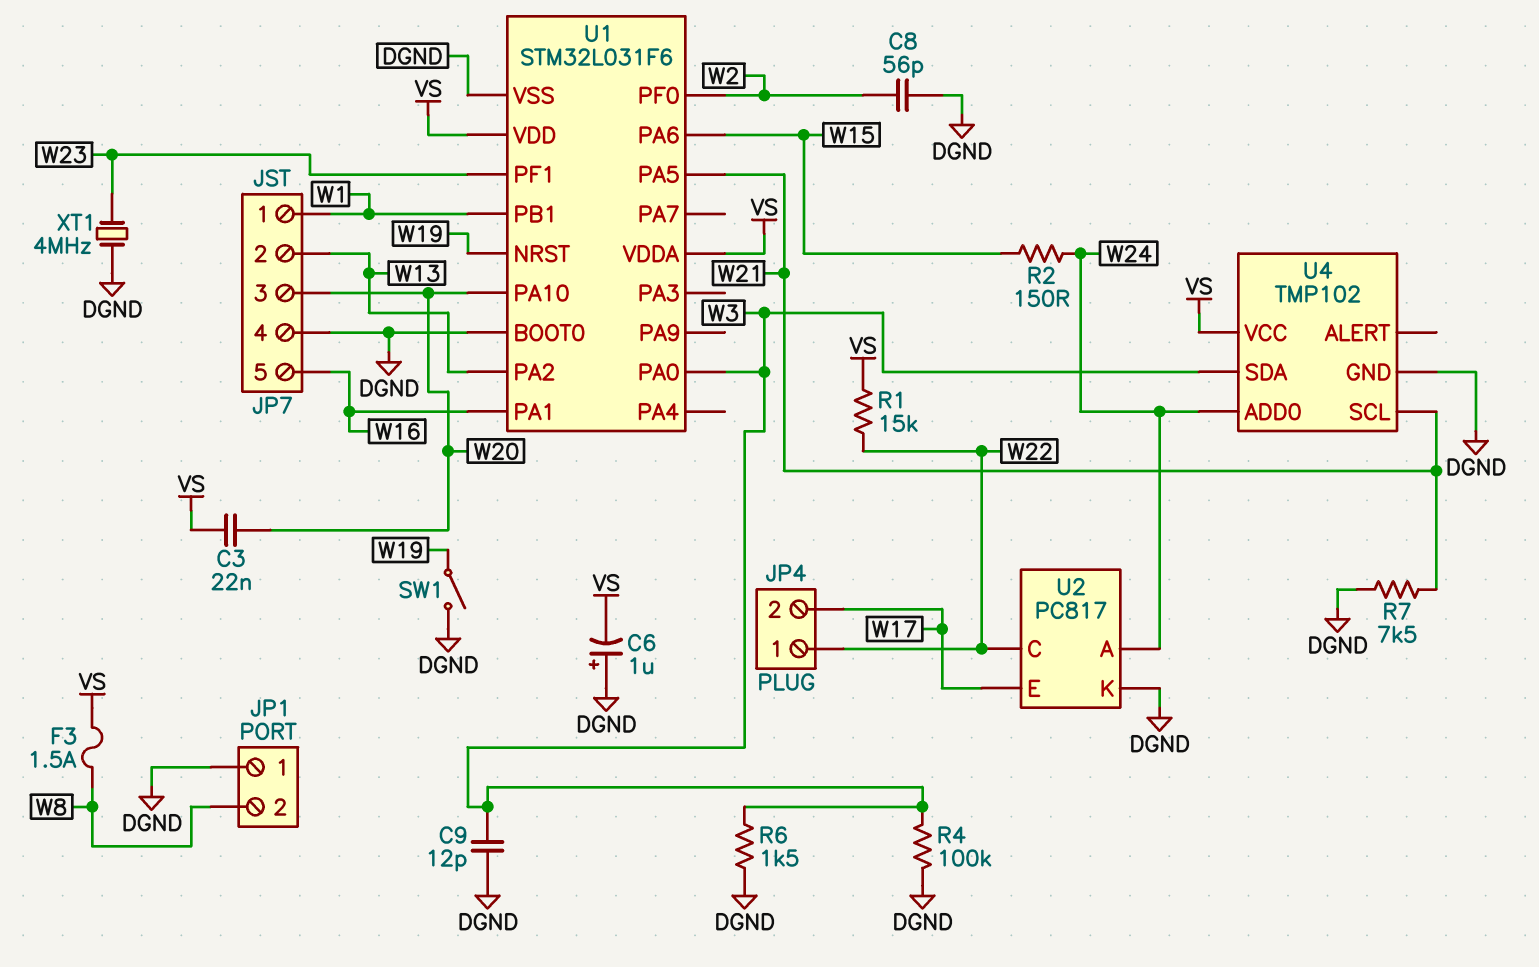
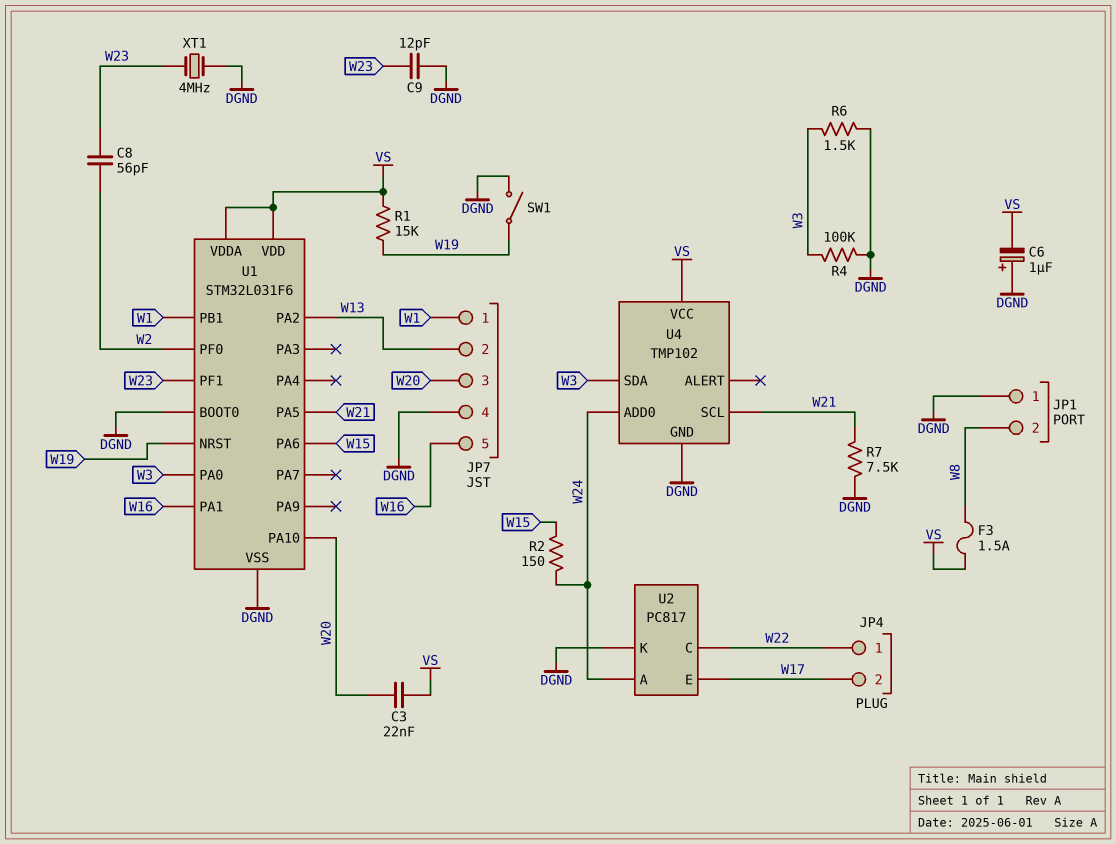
C8: 56pF (DGND, W2) -> 56pF (W2, W23)
C9: 12pF (DGND, W3) -> 12pF (DGND, W23)
R1: 15k (VS, W22) -> 15k (VS, W19)

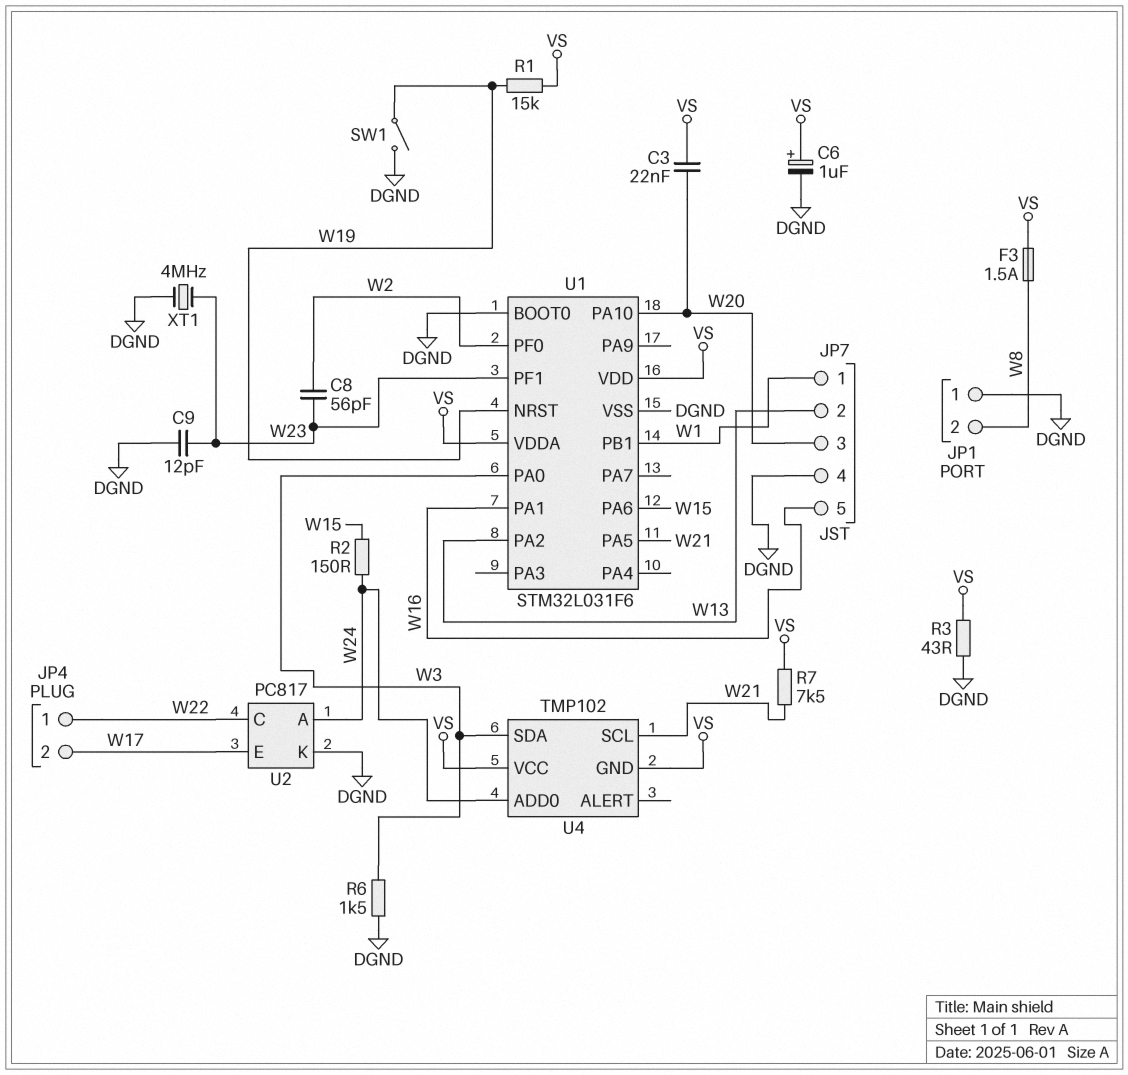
C6: 1uF (plus DGND, minus VS) -> 1uF (plus VS, minus DGND)
R3: none -> 43 (DGND, VS)
R4: 100k (DGND, W3) -> none
R7: 7.5k (DGND, W21) -> 7.5k (VS, W21)
U4 pin GND: DGND -> VS

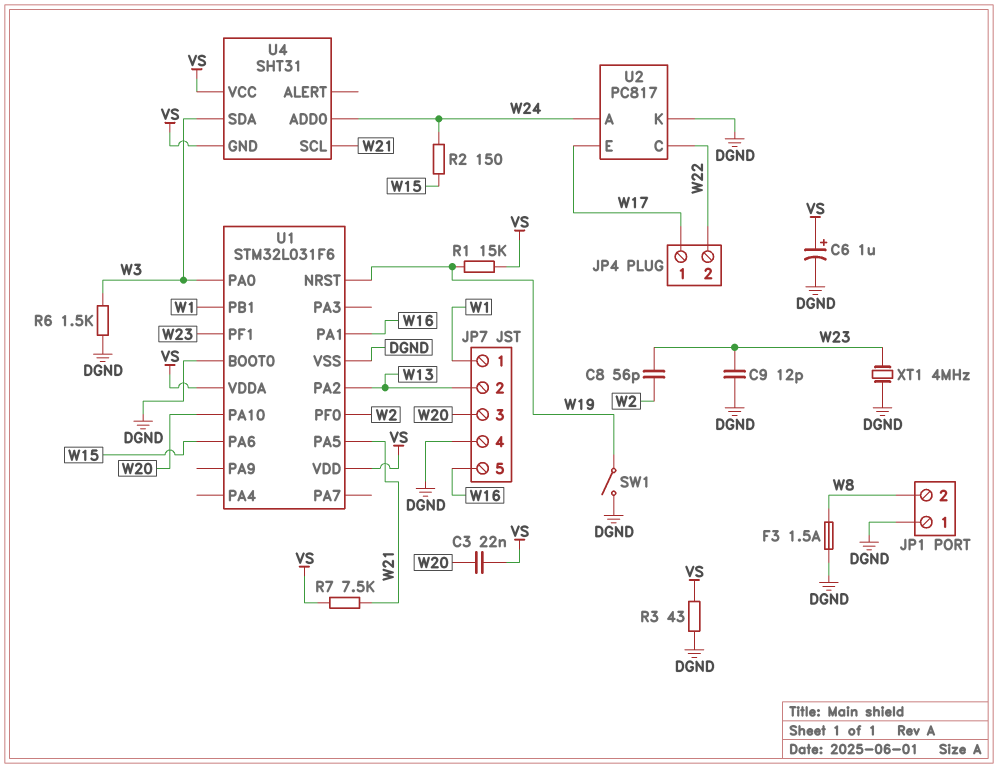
F3: 1.5A (VS, W8) -> 1.5A (DGND, W8)
JP4 pin 1: W22 -> W17
JP4 pin 2: W17 -> W22
U4: TMP102 -> SHT31

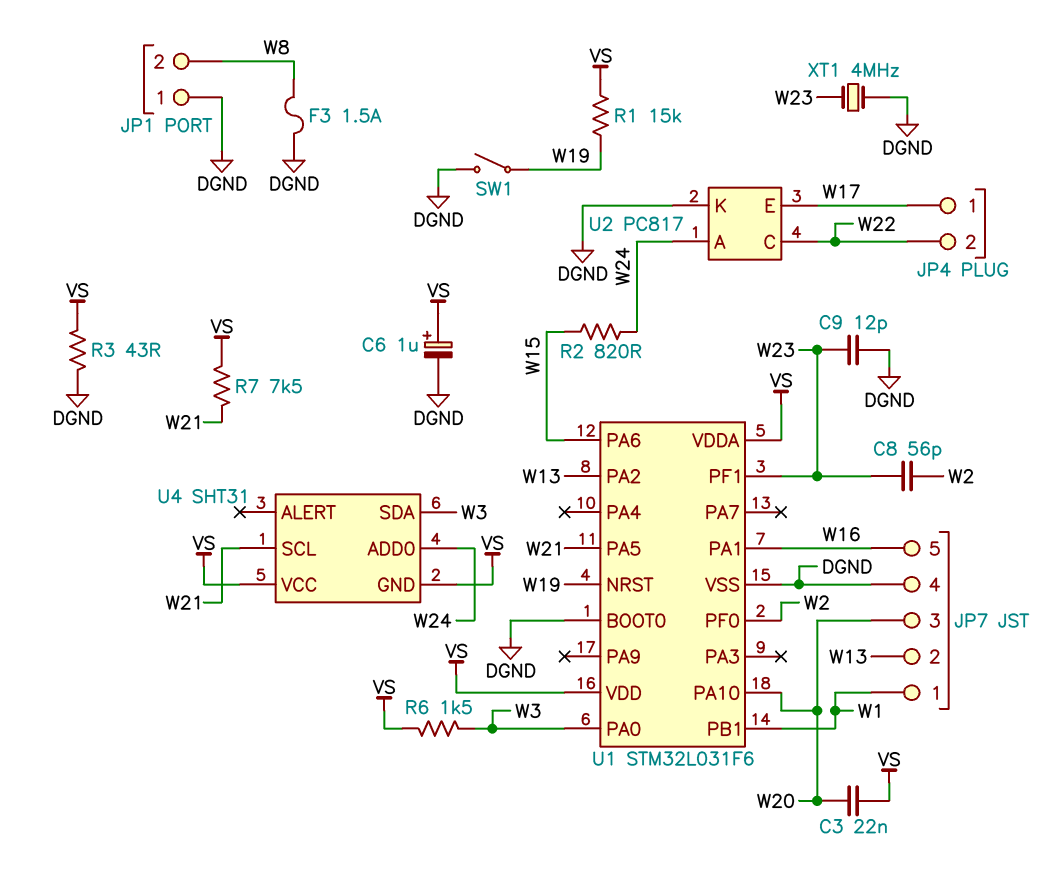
R2: 150 (W15, W24) -> 820 (W15, W24)
R6: 1.5k (DGND, W3) -> 1.5k (VS, W3)

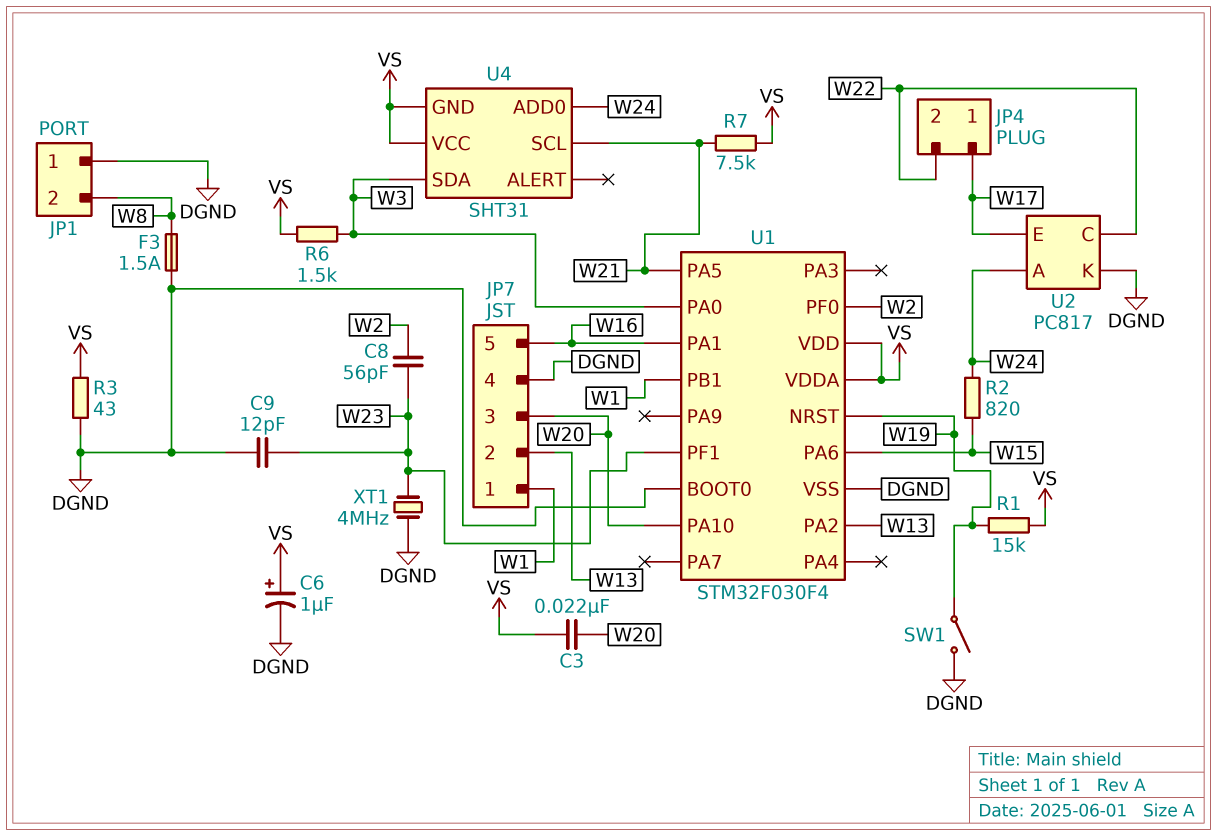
U1: STM32L031F6 -> STM32F030F4

